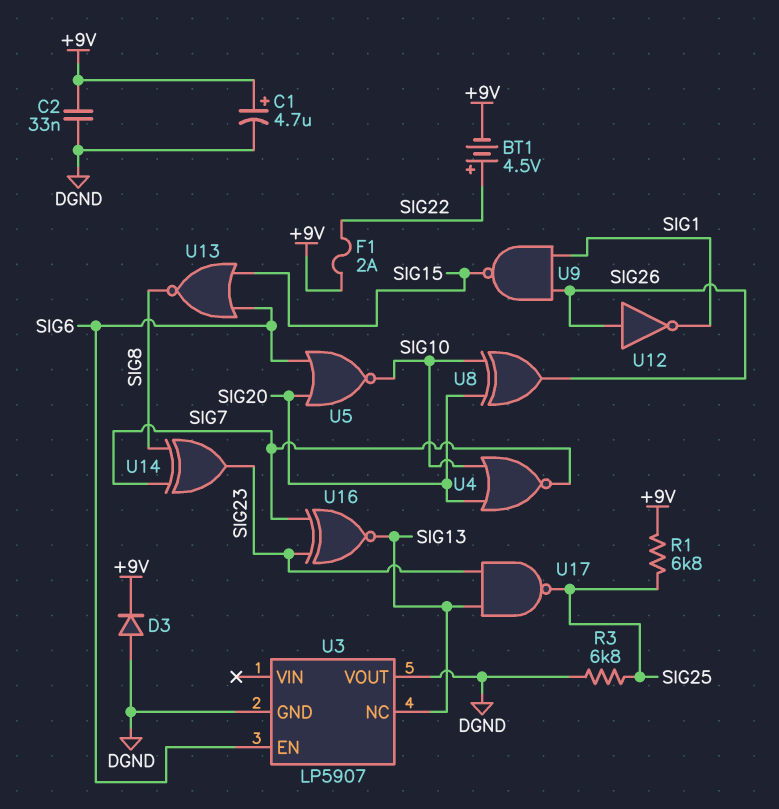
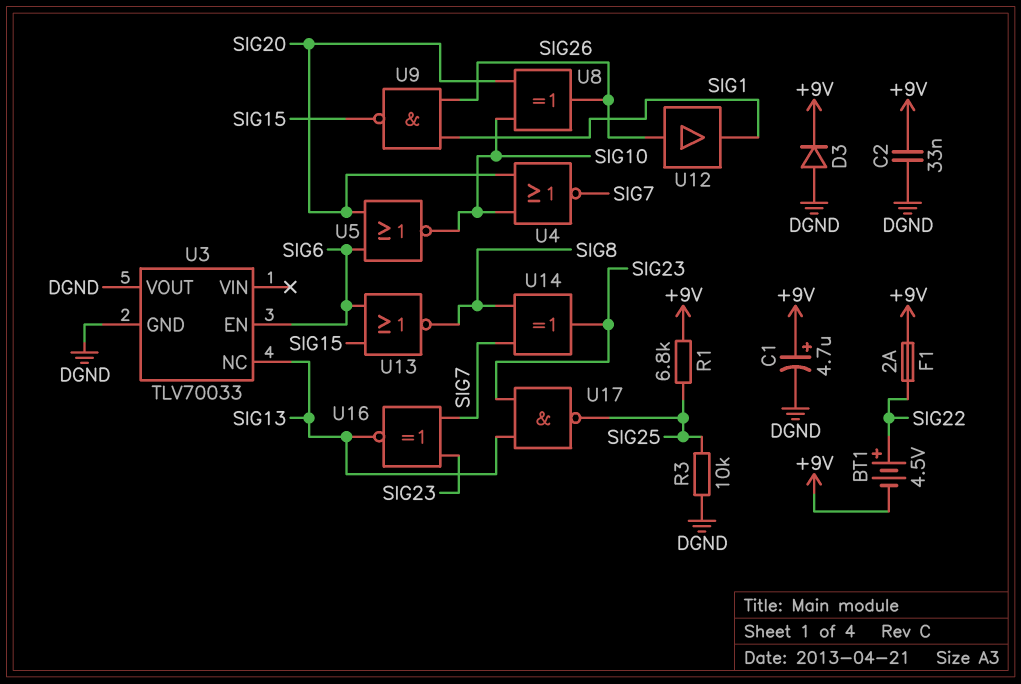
R3: 6.8k (DGND, SIG25) -> 10k (DGND, SIG25)
U3: LP5907 -> TLV70033
U12: NOT (in SIG26, out SIG1) -> buffer (in SIG26, out SIG1)

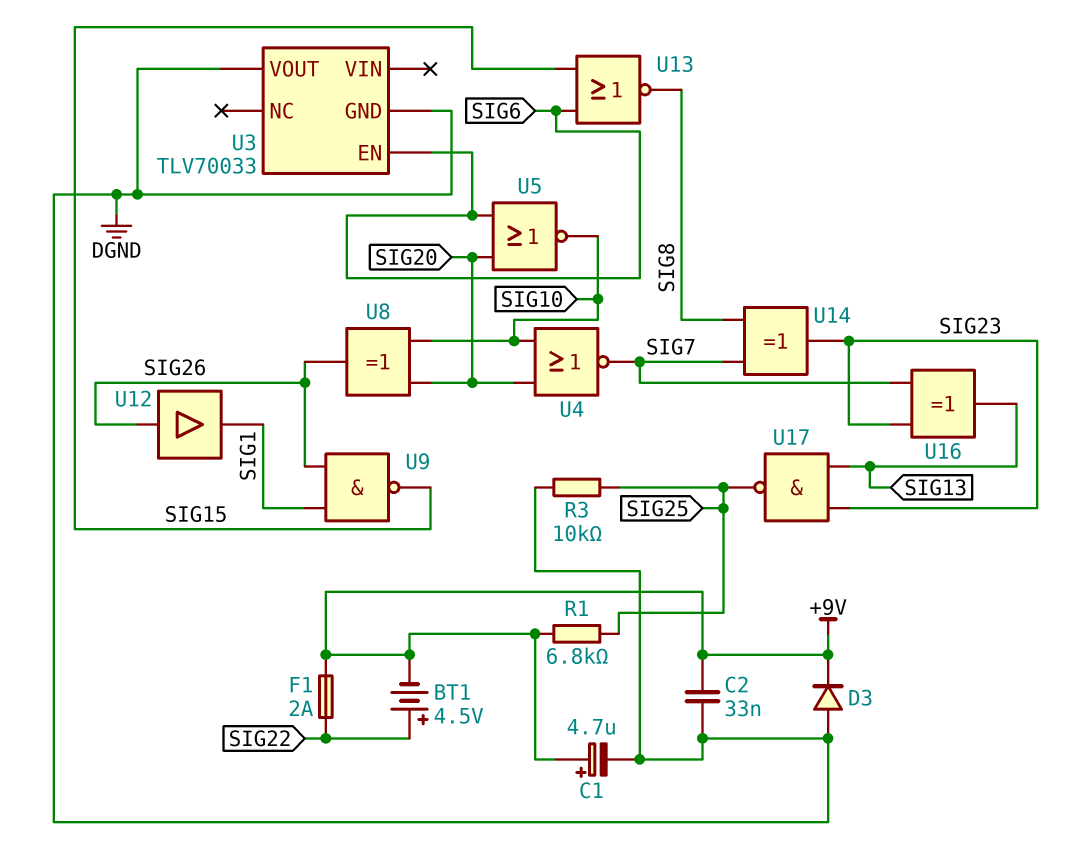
U3 pin NC: SIG13 -> none
U16: XNOR (in SIG7, in SIG23, out SIG13) -> XOR (in SIG7, in SIG23, out SIG13)

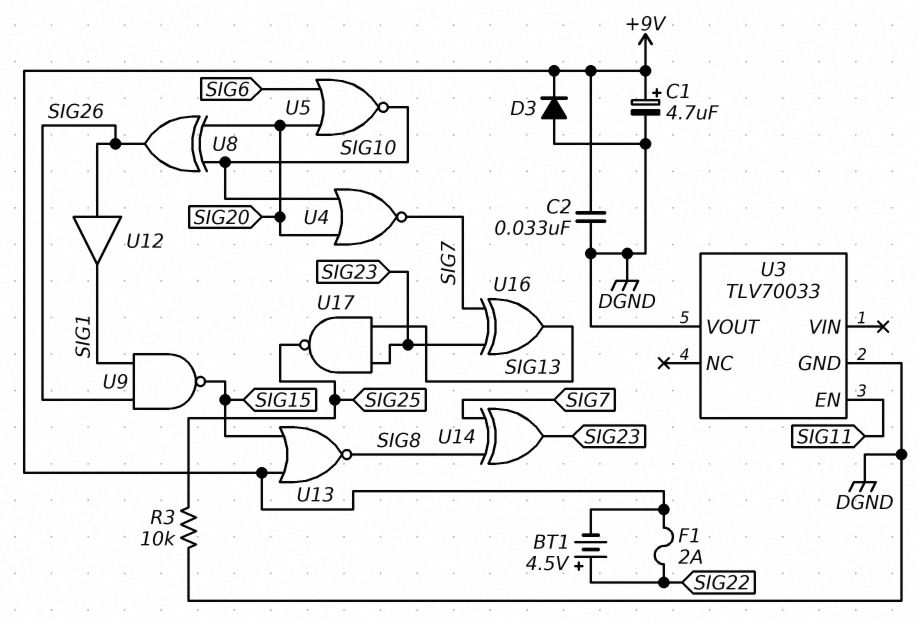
R1: 6.8k (+9V, SIG25) -> none
U3 pin EN: SIG6 -> SIG11
U13: NOR (in SIG6, in SIG15, out SIG8) -> NOR (in +9V, in SIG15, out SIG8)

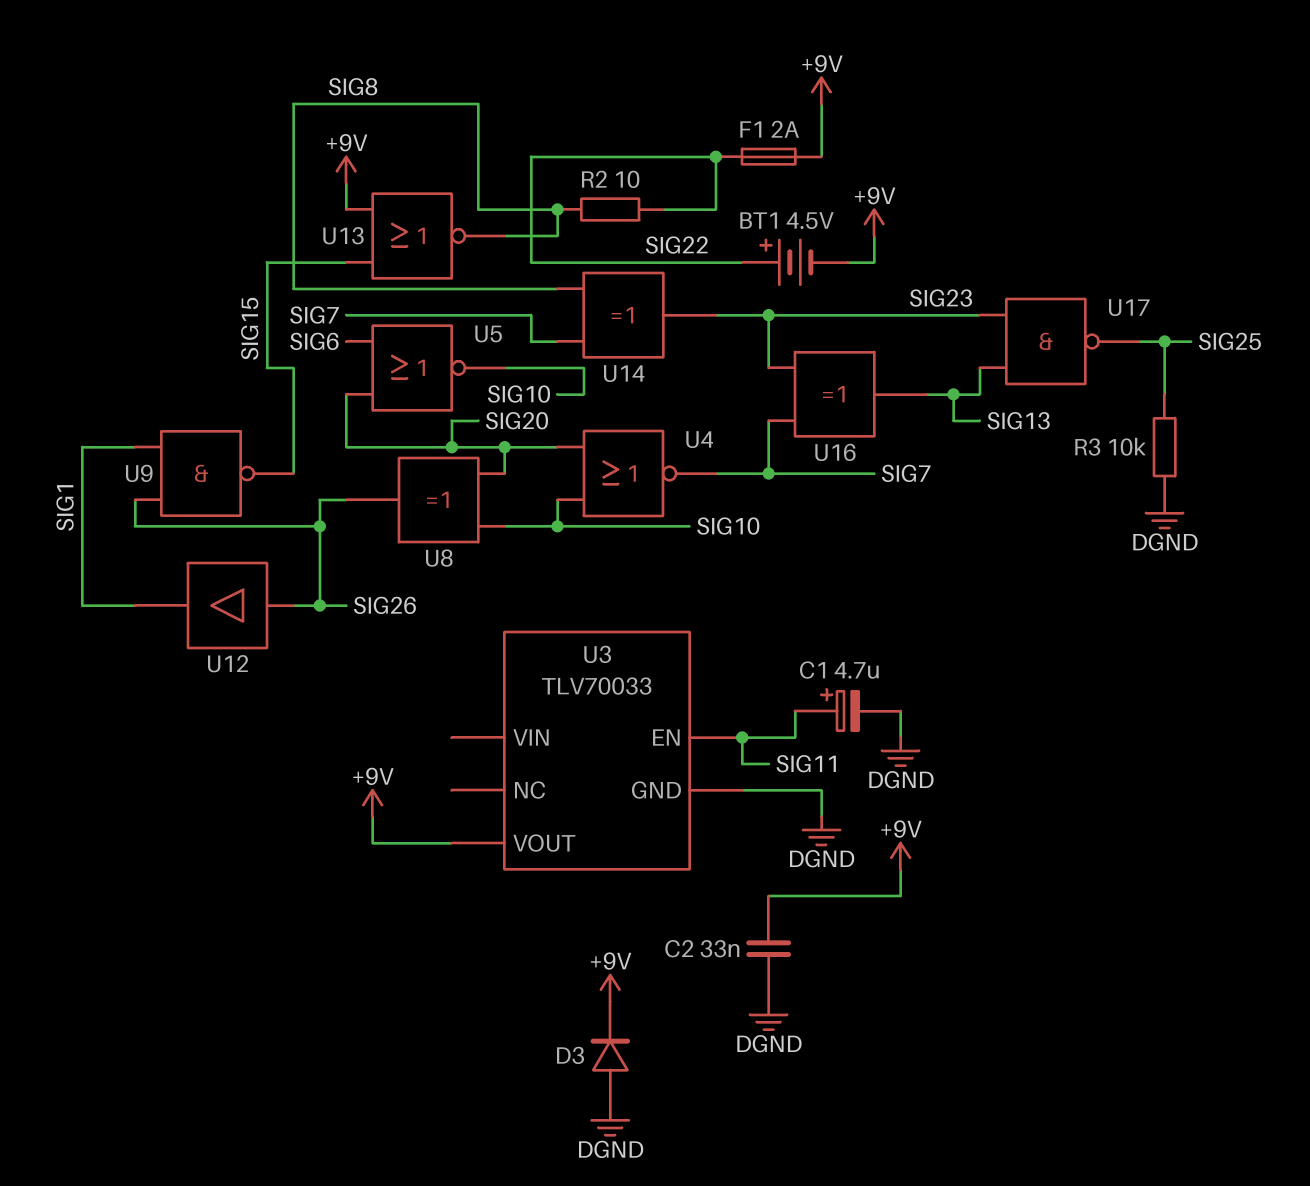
C1: 4.7uF (plus +9V, minus DGND) -> 4.7uF (plus SIG11, minus DGND)
R2: none -> 10 (SIG8, SIG22)
U3 pin VOUT: DGND -> +9V

